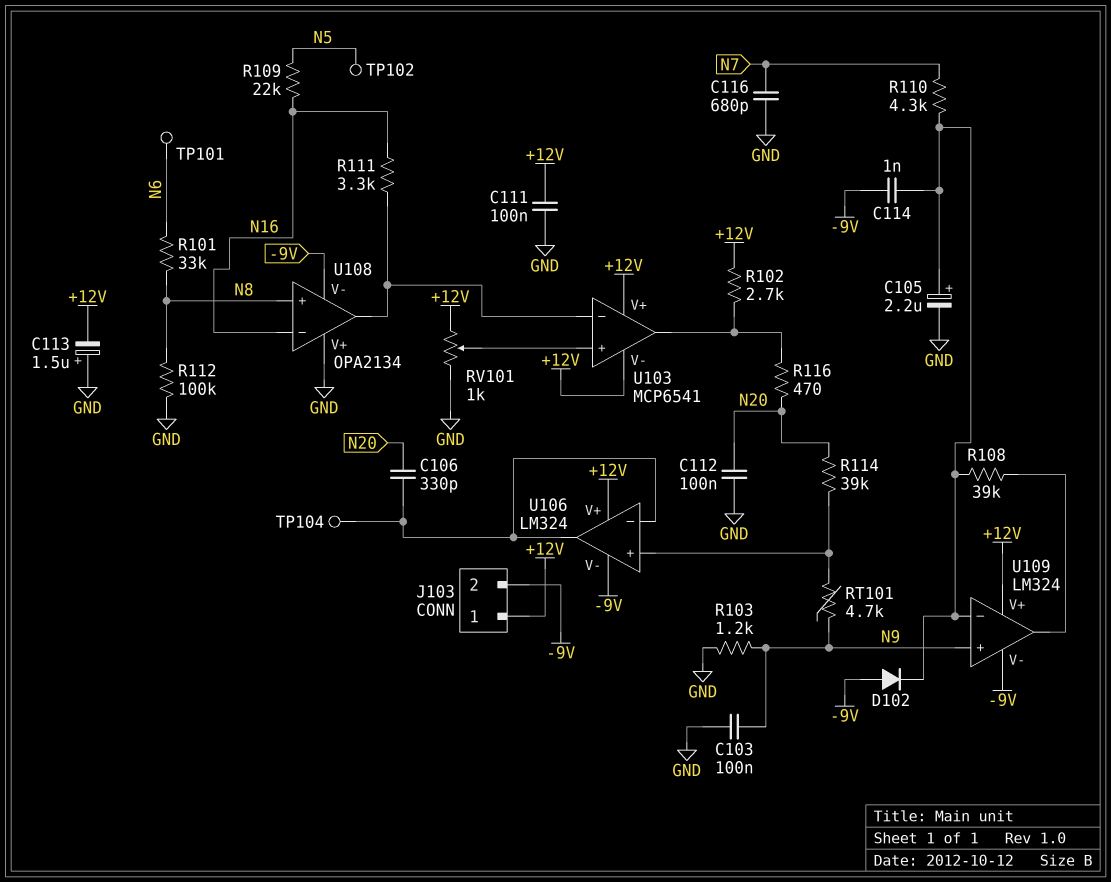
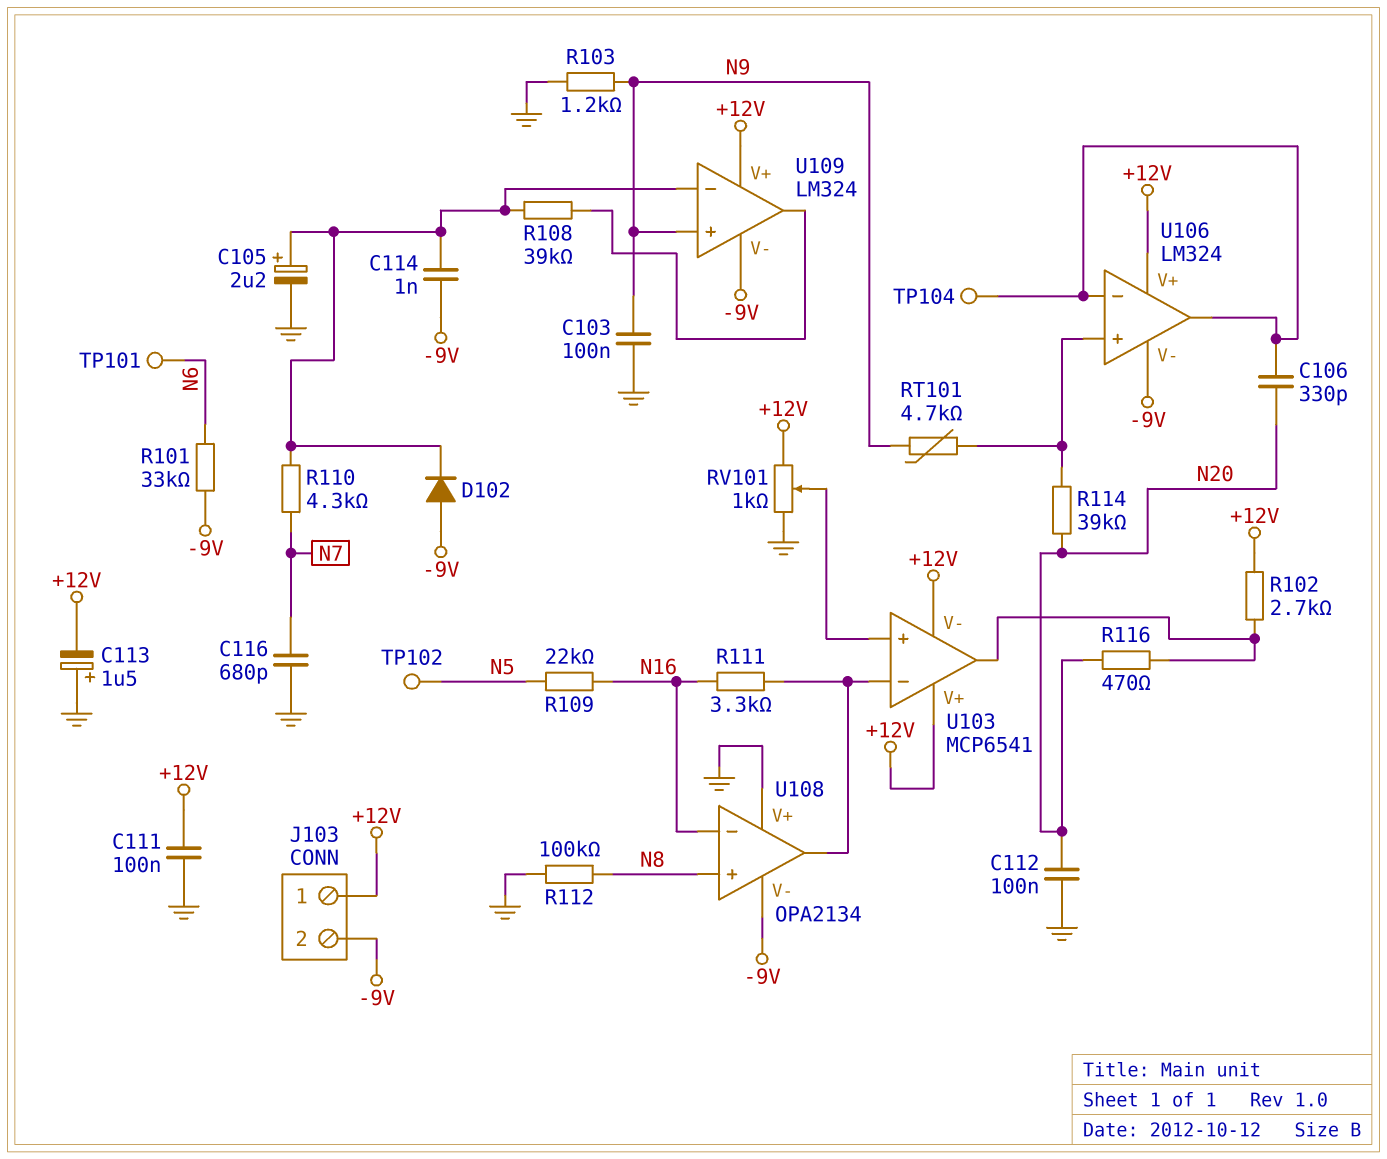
R101: 33k (N6, N8) -> 33k (-9V, N6)

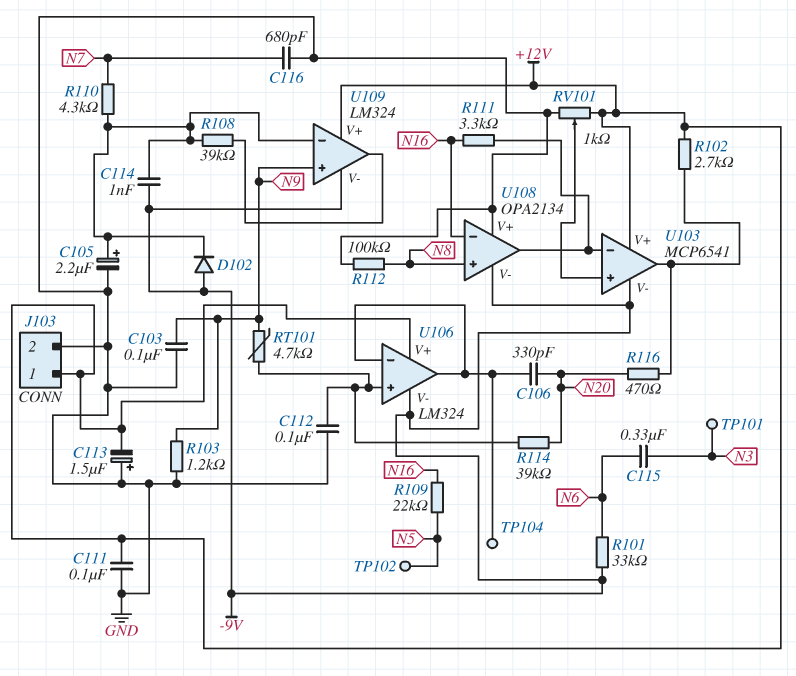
C112: 100nF (GND, N20) -> 100nF (GND, U106/in+)
C115: none -> 330nF (N3, N6)
J103 pin 2: -9V -> GND
TP101: test point (N6) -> test point (N3)
U103 pin V-: +12V -> -9V

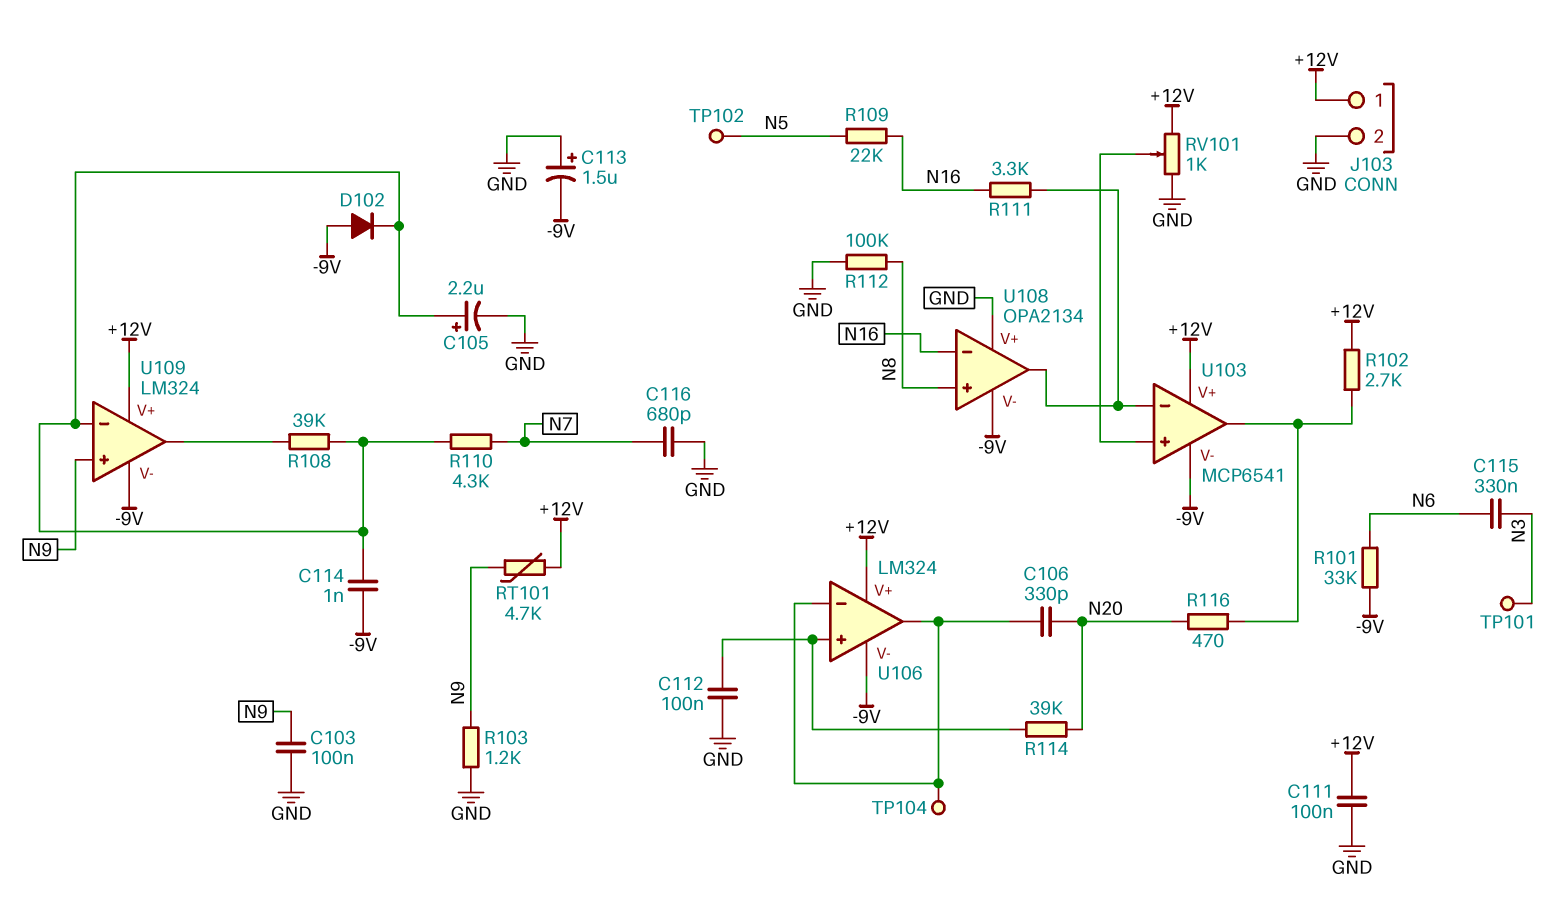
C113: 1.5uF (plus GND, minus +12V) -> 1.5uF (plus GND, minus -9V)
RT101: 4.7k (N9, U106/in+) -> 4.7k (+12V, N9)

